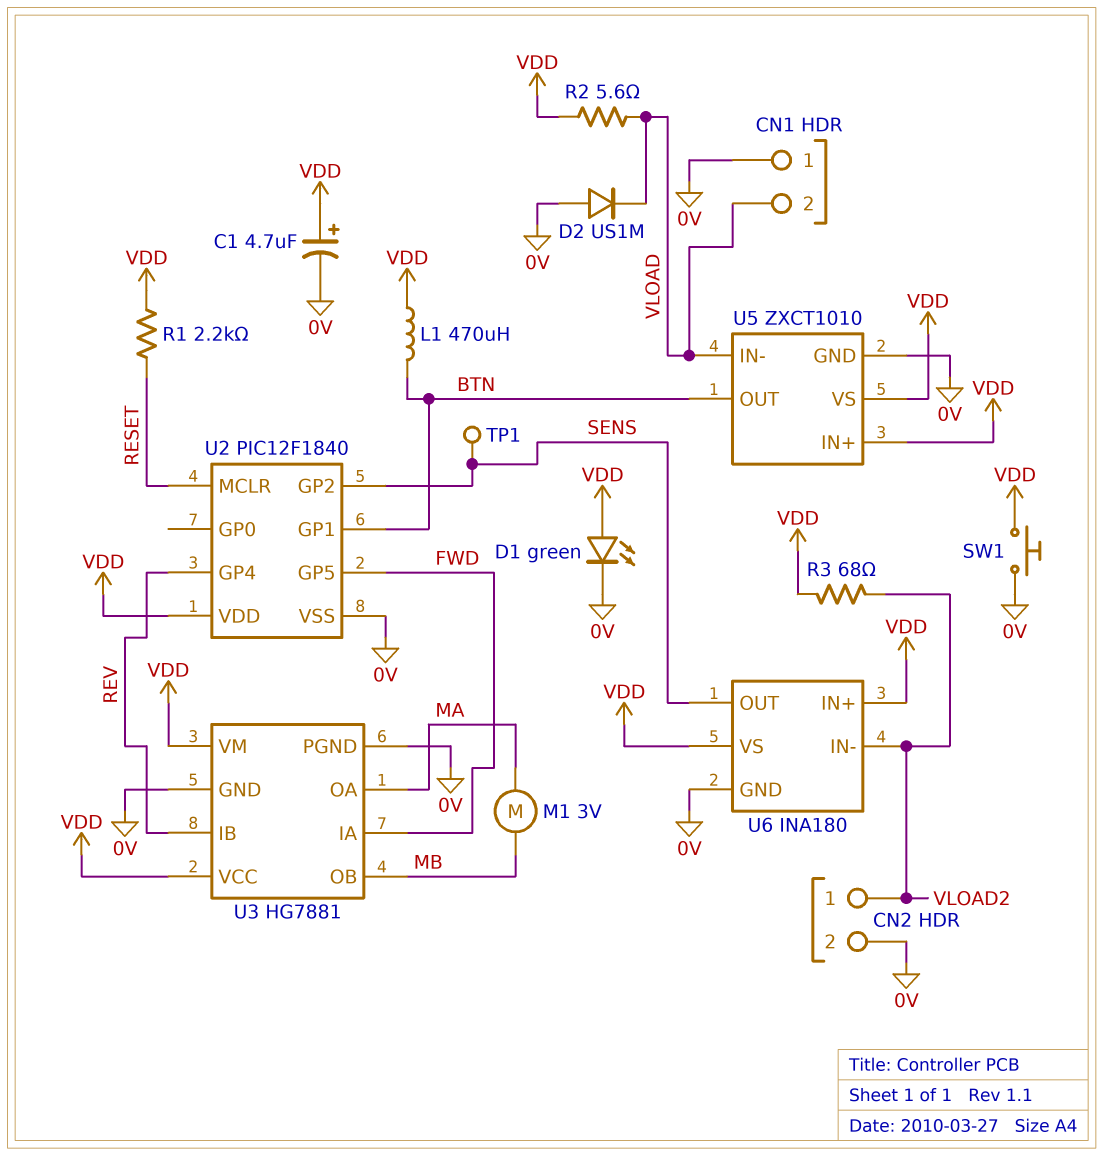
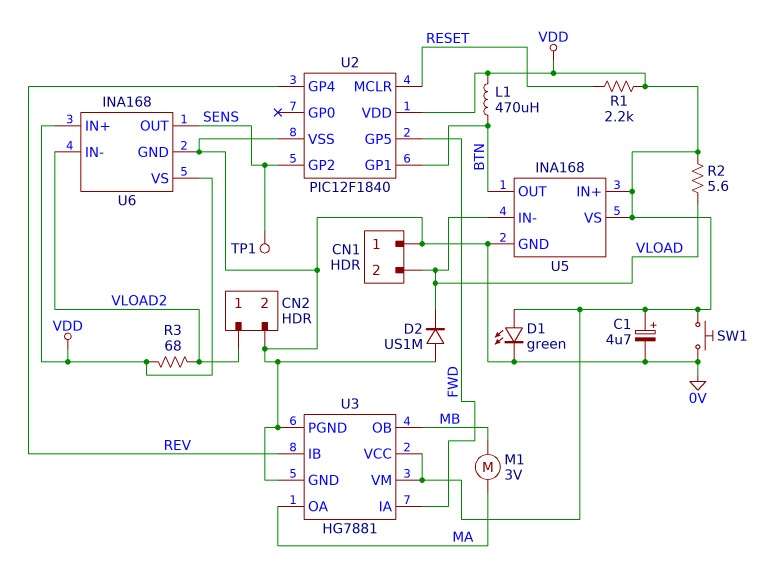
U5: ZXCT1010 -> INA168
U6: INA180 -> INA168

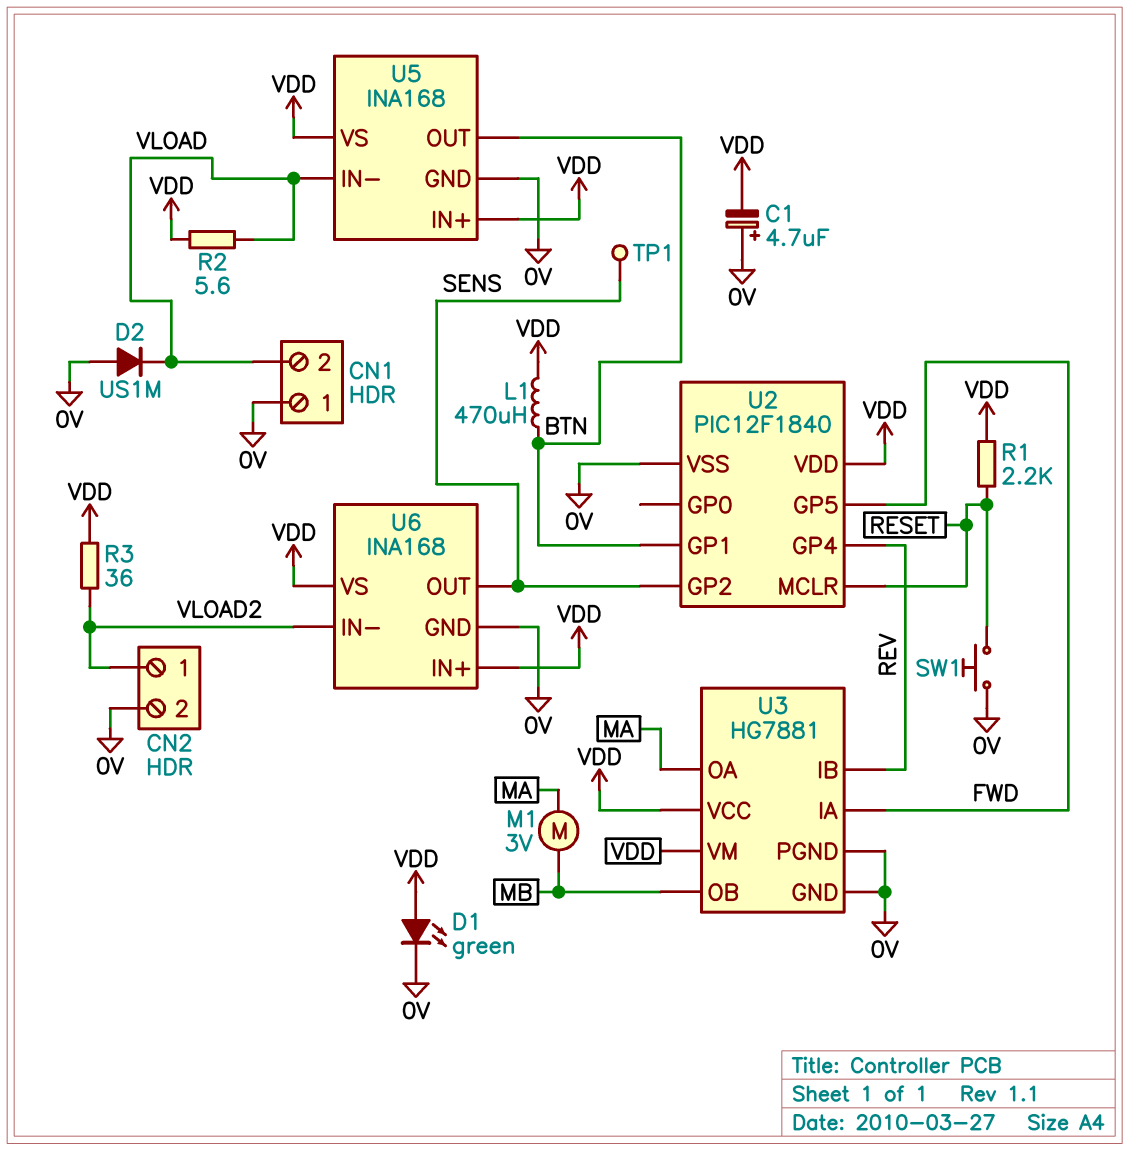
C1: 4.7uF (plus VDD, minus 0V) -> 4.7uF (plus 0V, minus VDD)
R3: 68 (VDD, VLOAD2) -> 36 (VDD, VLOAD2)
SW1: button (0V, VDD) -> button (0V, RESET)

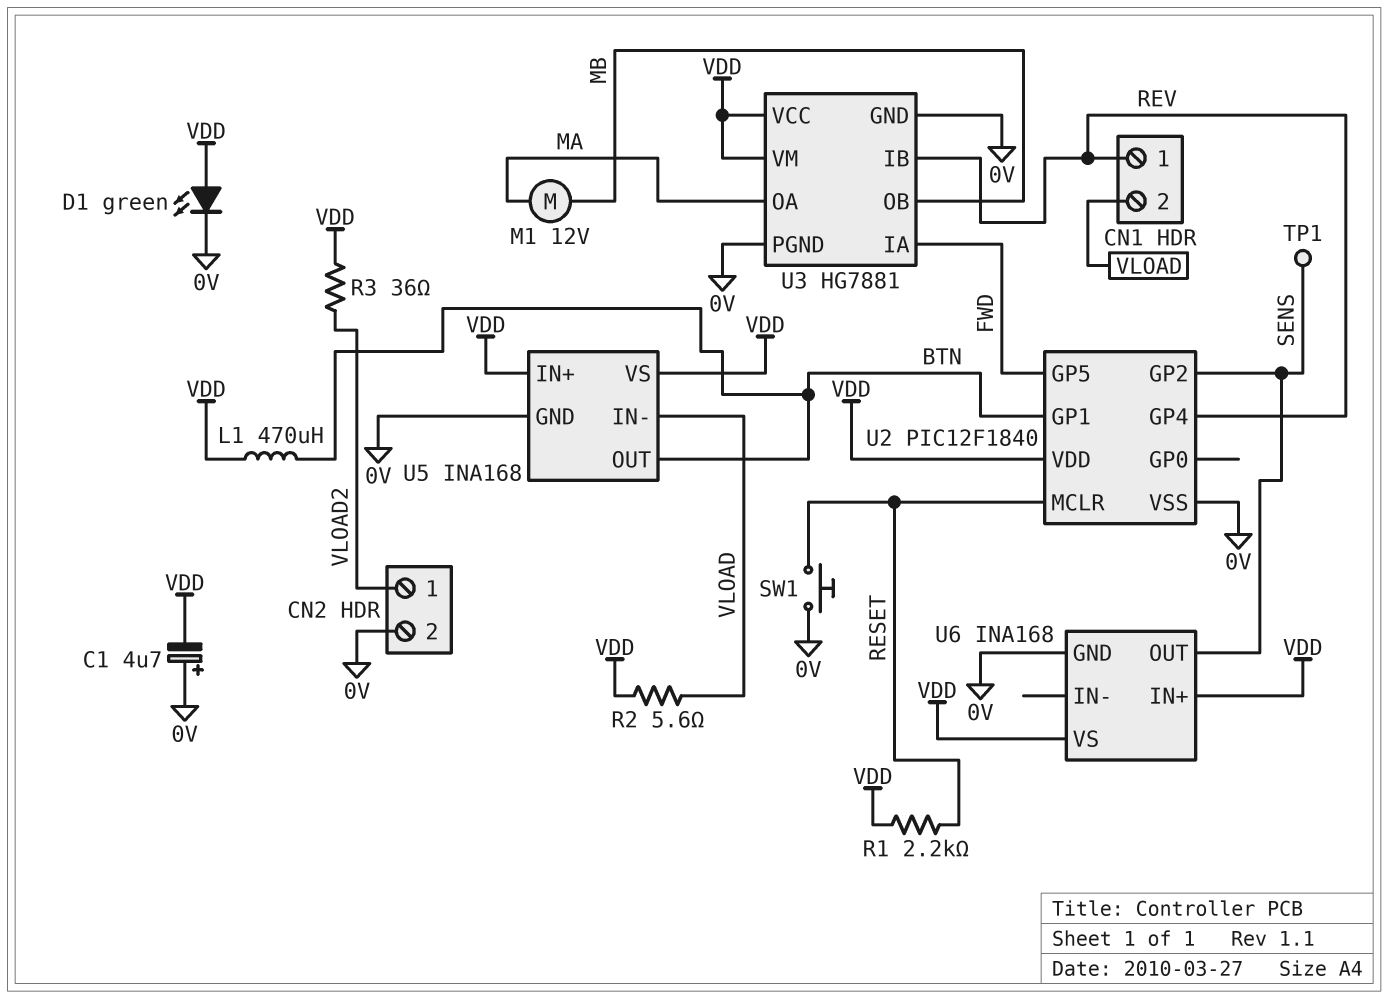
CN1 pin 1: 0V -> REV
D2: diode US1M (A 0V, K VLOAD) -> none
M1: motor 3V (MA, MB) -> motor 12V (MA, MB)
U6 pin IN-: VLOAD2 -> none

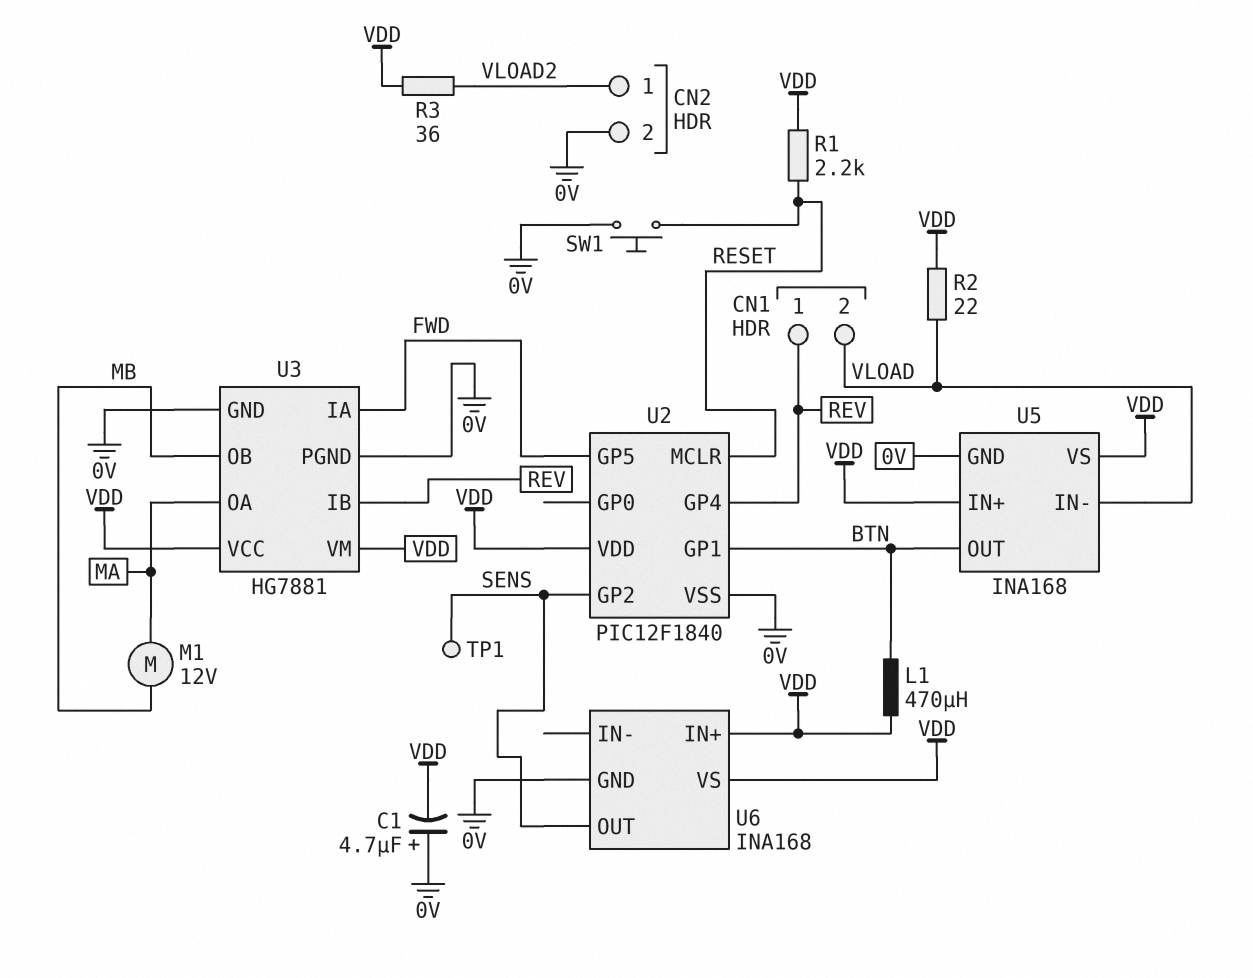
D1: LED green (A VDD, K 0V) -> none
R2: 5.6 (VDD, VLOAD) -> 22 (VDD, VLOAD)

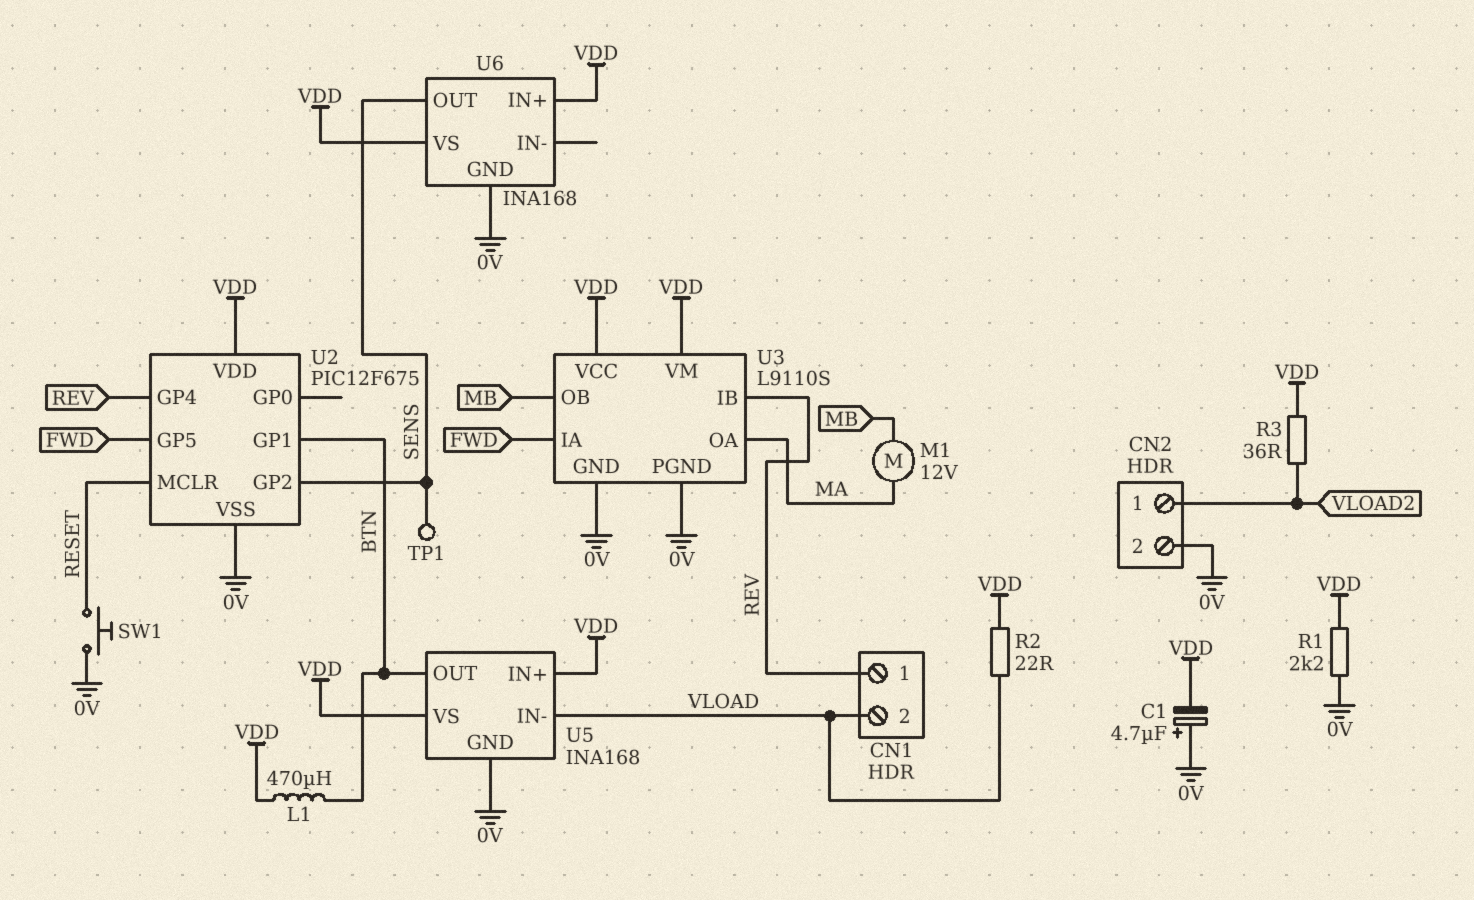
R1: 2.2k (RESET, VDD) -> 2.2k (0V, VDD)
U2: PIC12F1840 -> PIC12F675
U3: HG7881 -> L9110S

